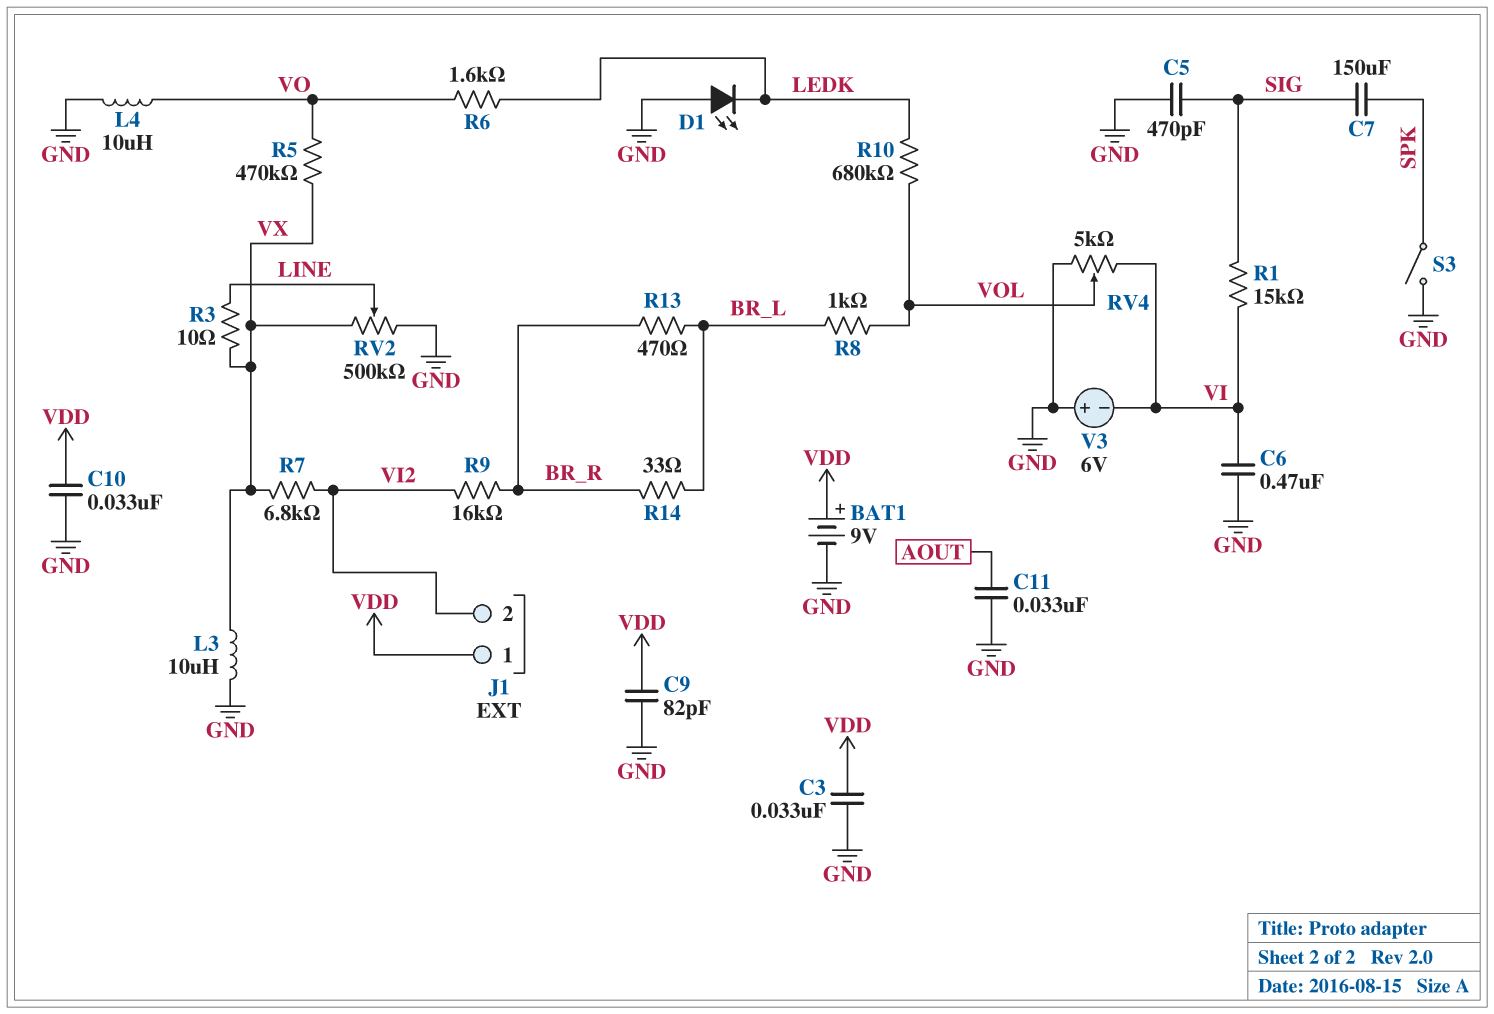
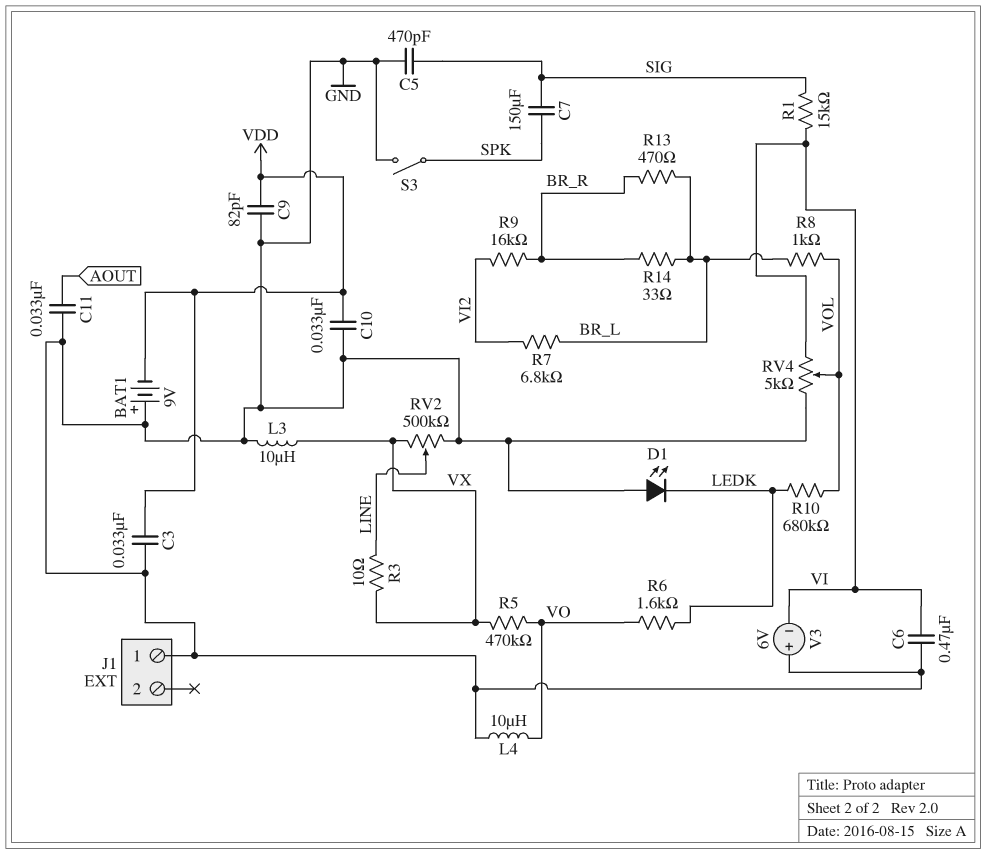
BAT1: 9V (plus VDD, minus GND) -> 9V (plus GND, minus VDD)
J1 pin 1: VDD -> GND
J1 pin 2: VI2 -> none
R7: 6.8k (VI2, VX) -> 6.8k (BR_L, VI2)

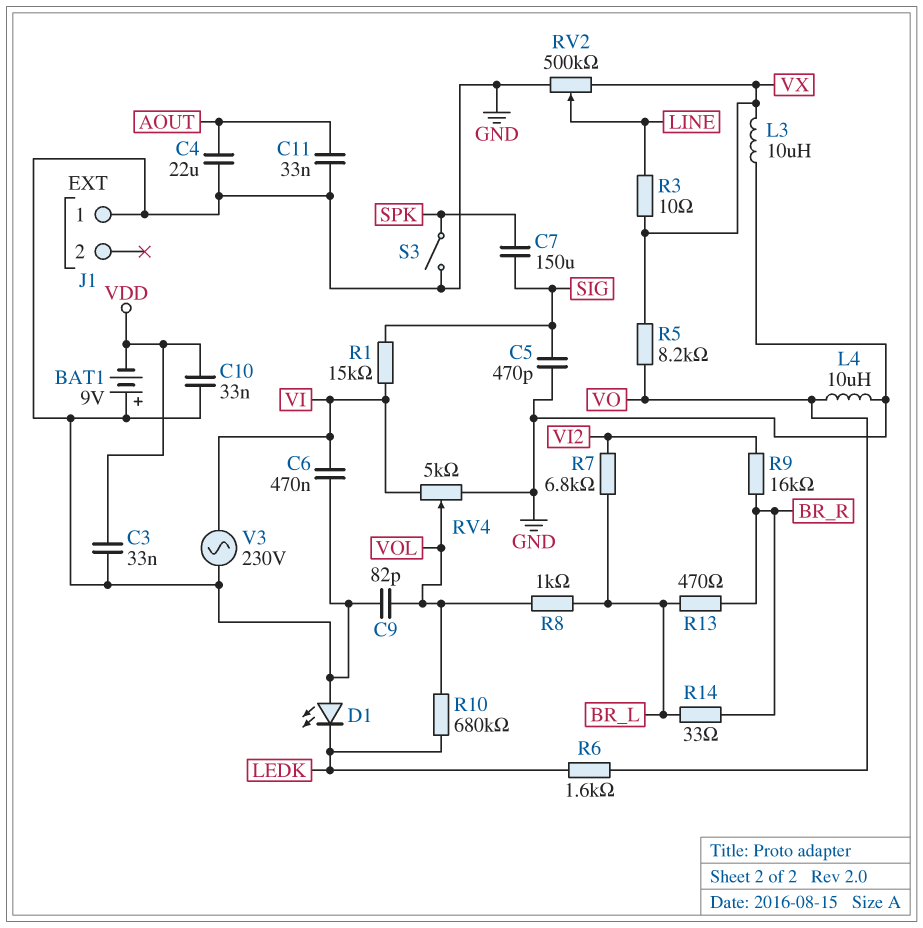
C4: none -> 22uF (AOUT, GND)
C9: 82pF (GND, VDD) -> 82pF (GND, VOL)
R5: 470k (VO, VX) -> 8.2k (VO, VX)
V3: 6V (plus GND, minus VI) -> AC 230V (GND, VI)

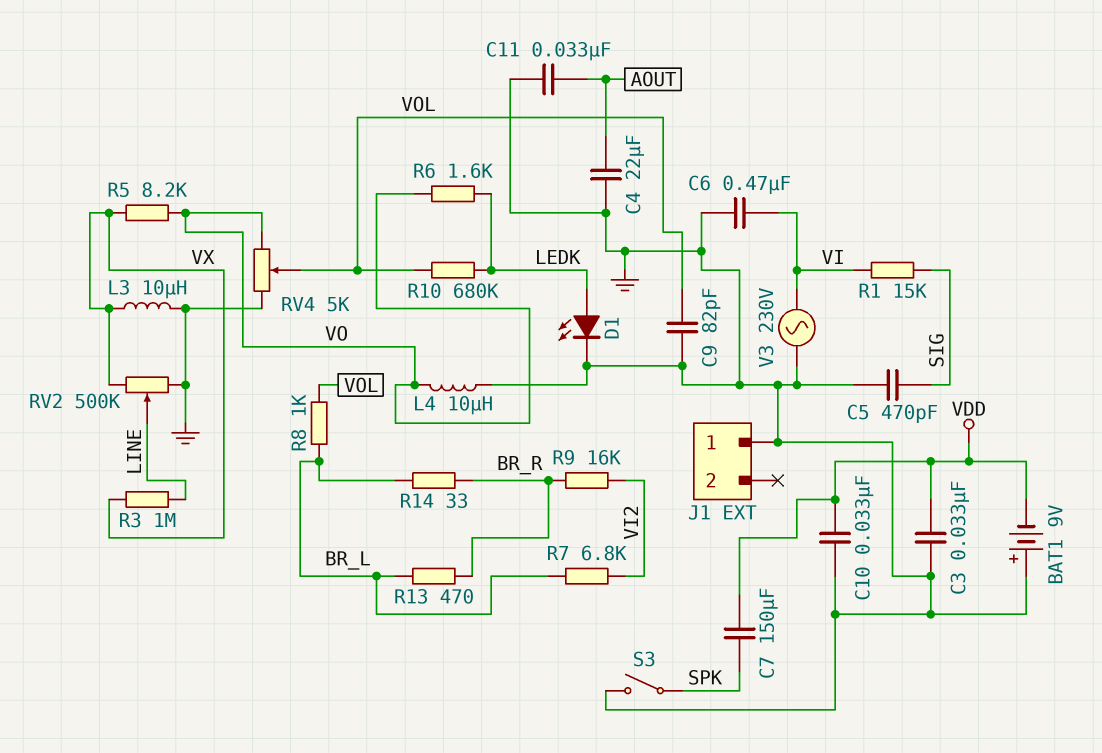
C7: 150uF (SIG, SPK) -> 150uF (SPK, VDD)
D1: LED (A GND, K LEDK) -> LED (A LEDK, K GND)
R3: 10 (LINE, VX) -> 1M (LINE, VX)
RV4: 5k (GND, VI, wiper VOL) -> 5k (GND, VO, wiper VOL)

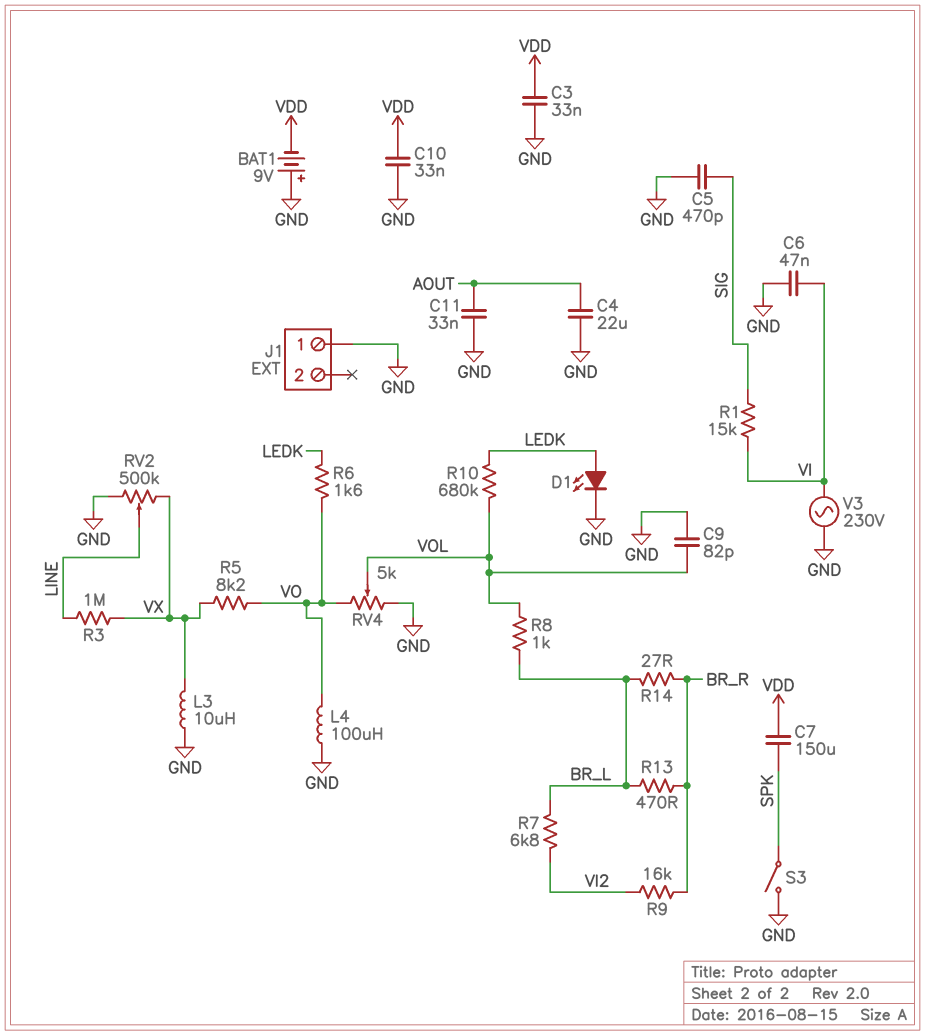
C6: 470nF (GND, VI) -> 47nF (GND, VI)
L4: 10uH (GND, VO) -> 100uH (GND, VO)
R14: 33 (BR_L, BR_R) -> 27 (BR_L, BR_R)

